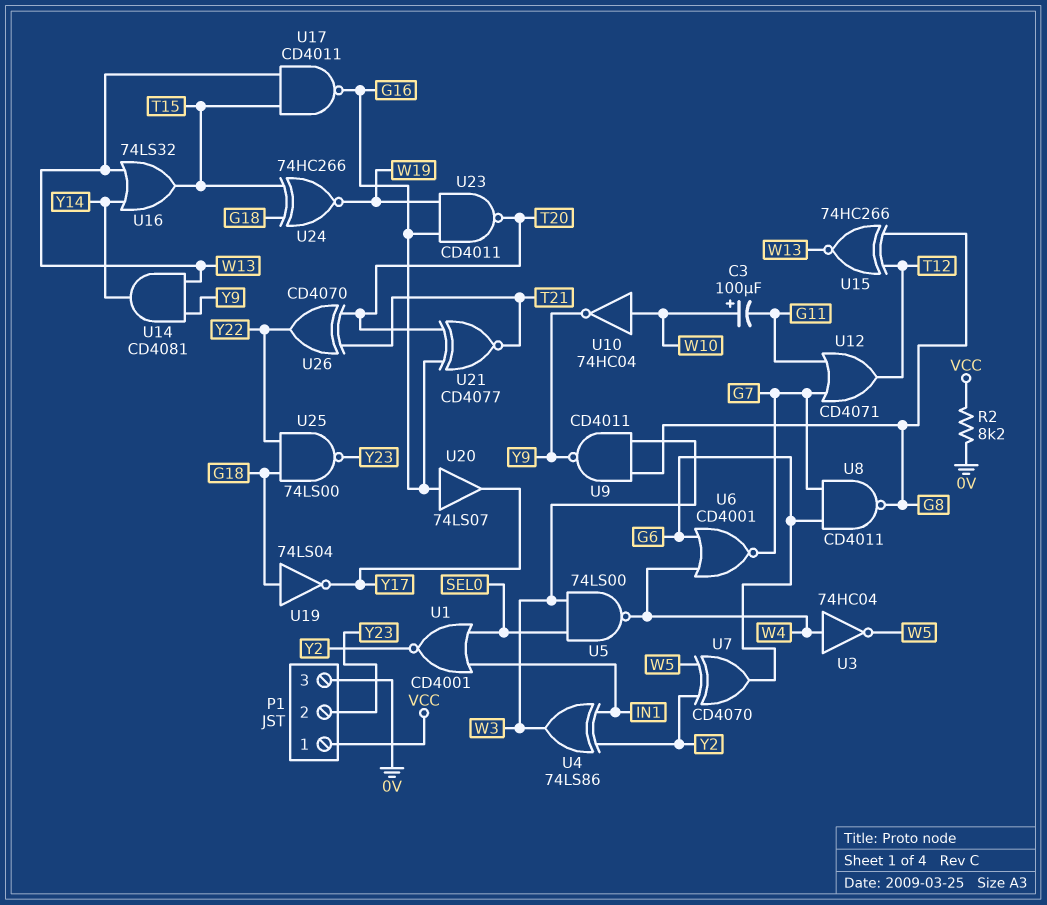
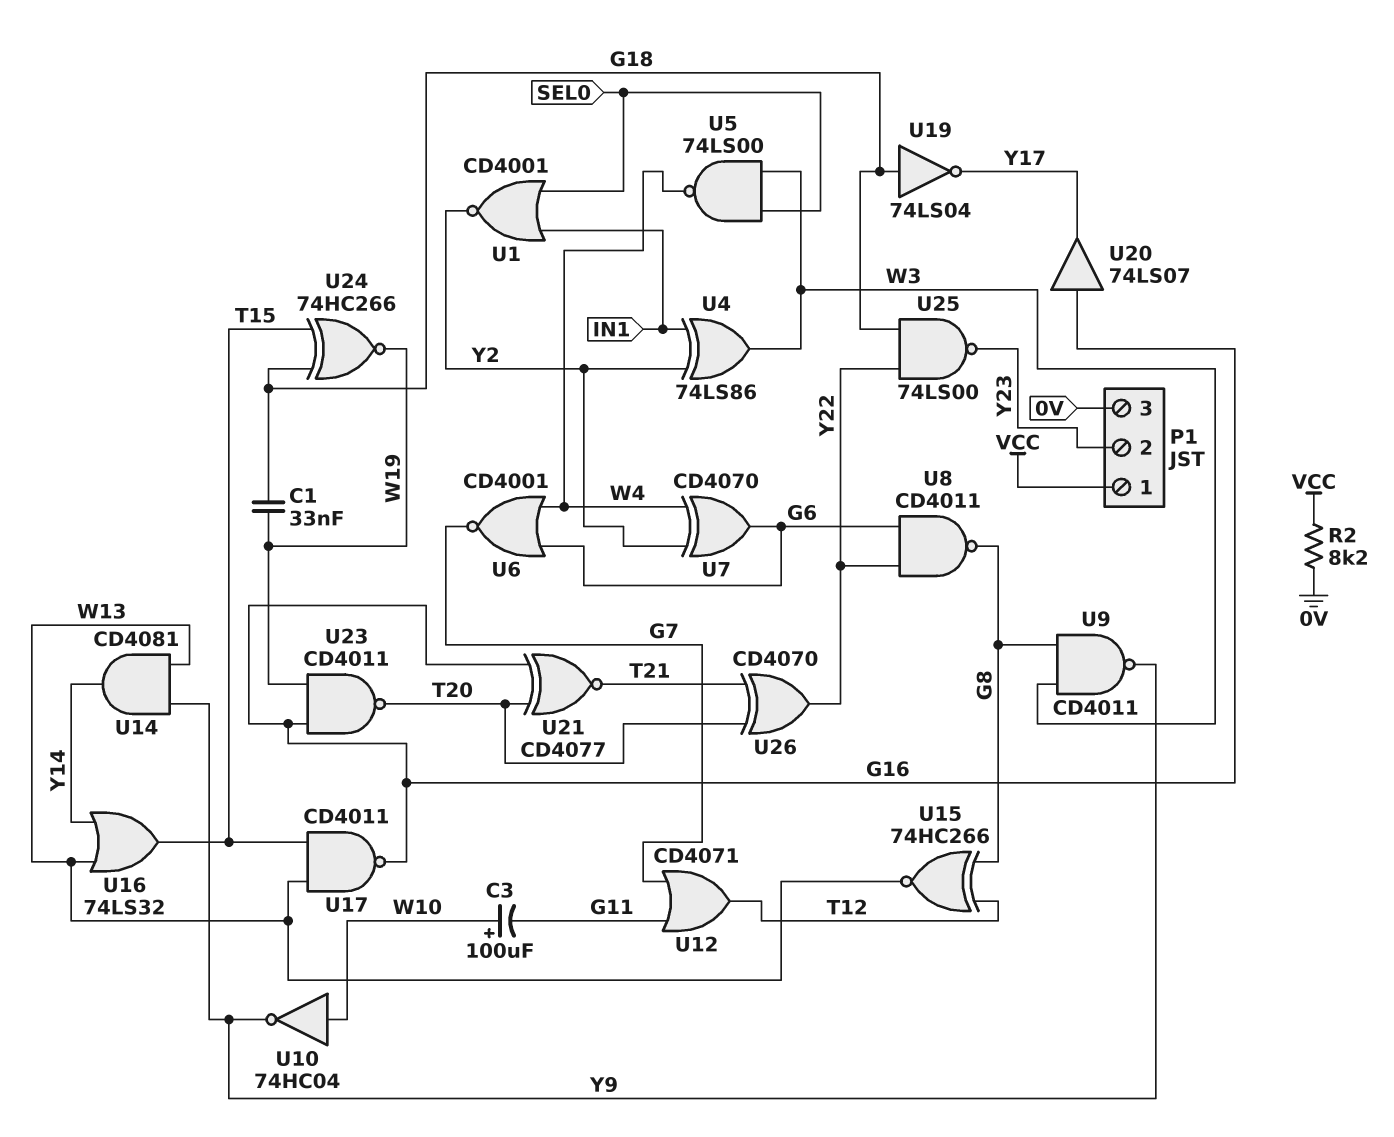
C1: none -> 33nF (G18, W19)
U3: NOT 74HC04 (in W4, out W5) -> none
U7: XOR CD4070 (in W5, in Y2, out G6) -> XOR CD4070 (in W4, in Y2, out G6)
U8: NAND CD4011 (in G6, in G7, out G8) -> NAND CD4011 (in G6, in Y22, out G8)

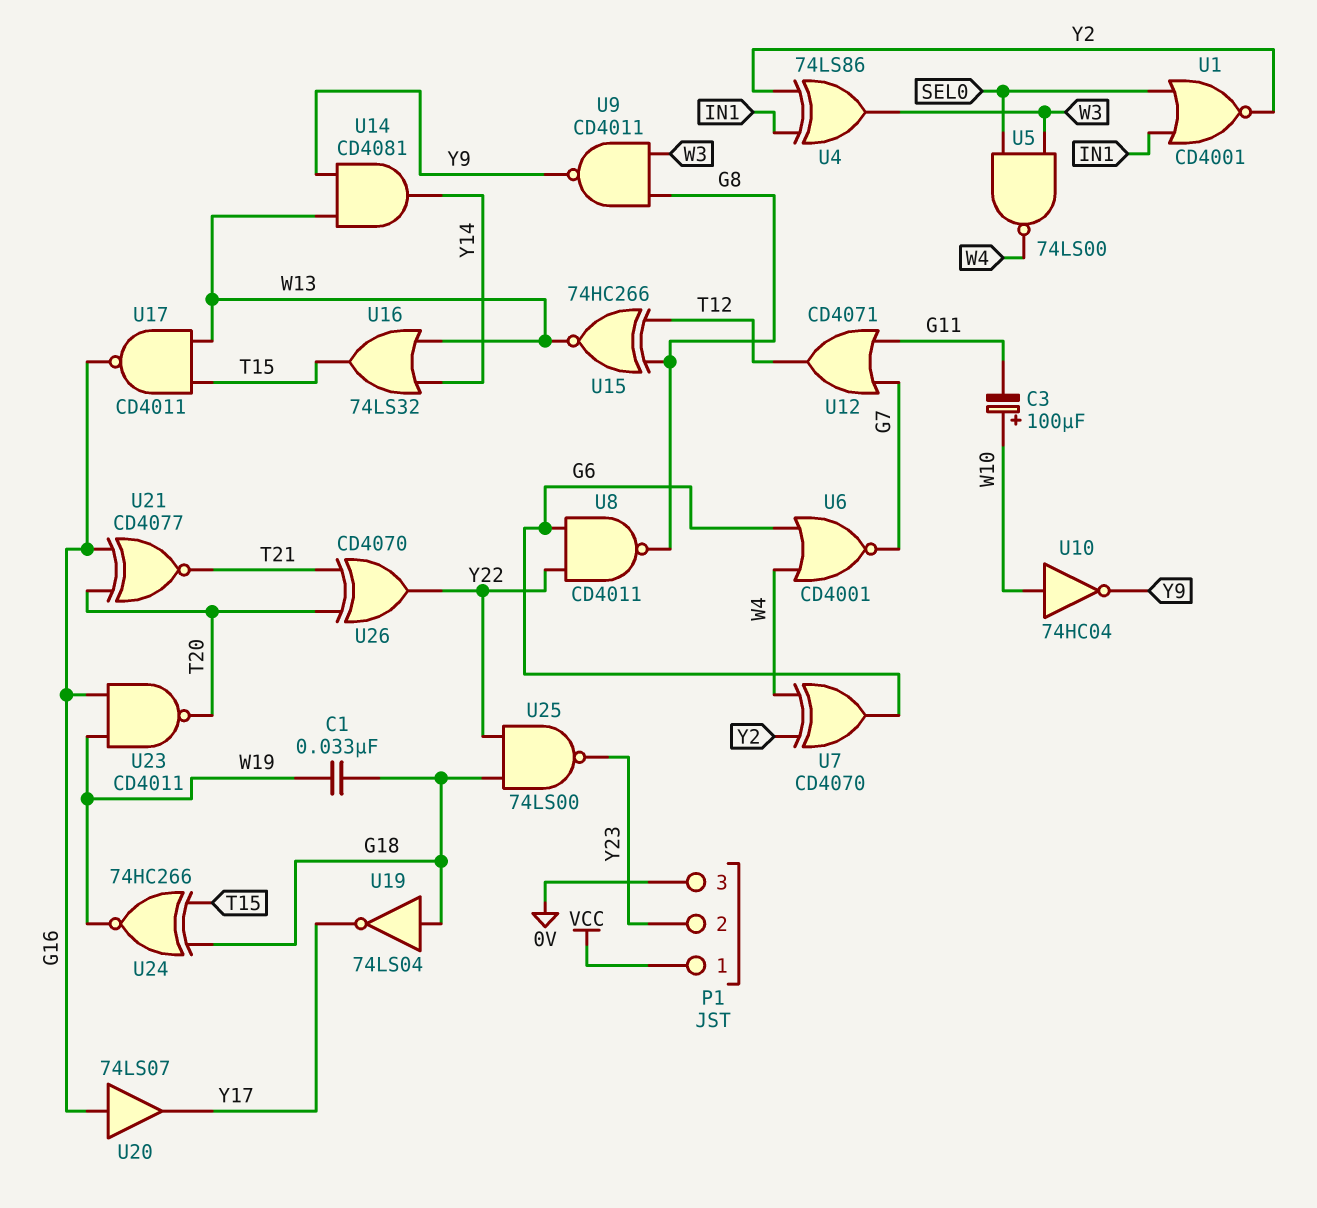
R2: 8.2k (0V, VCC) -> none

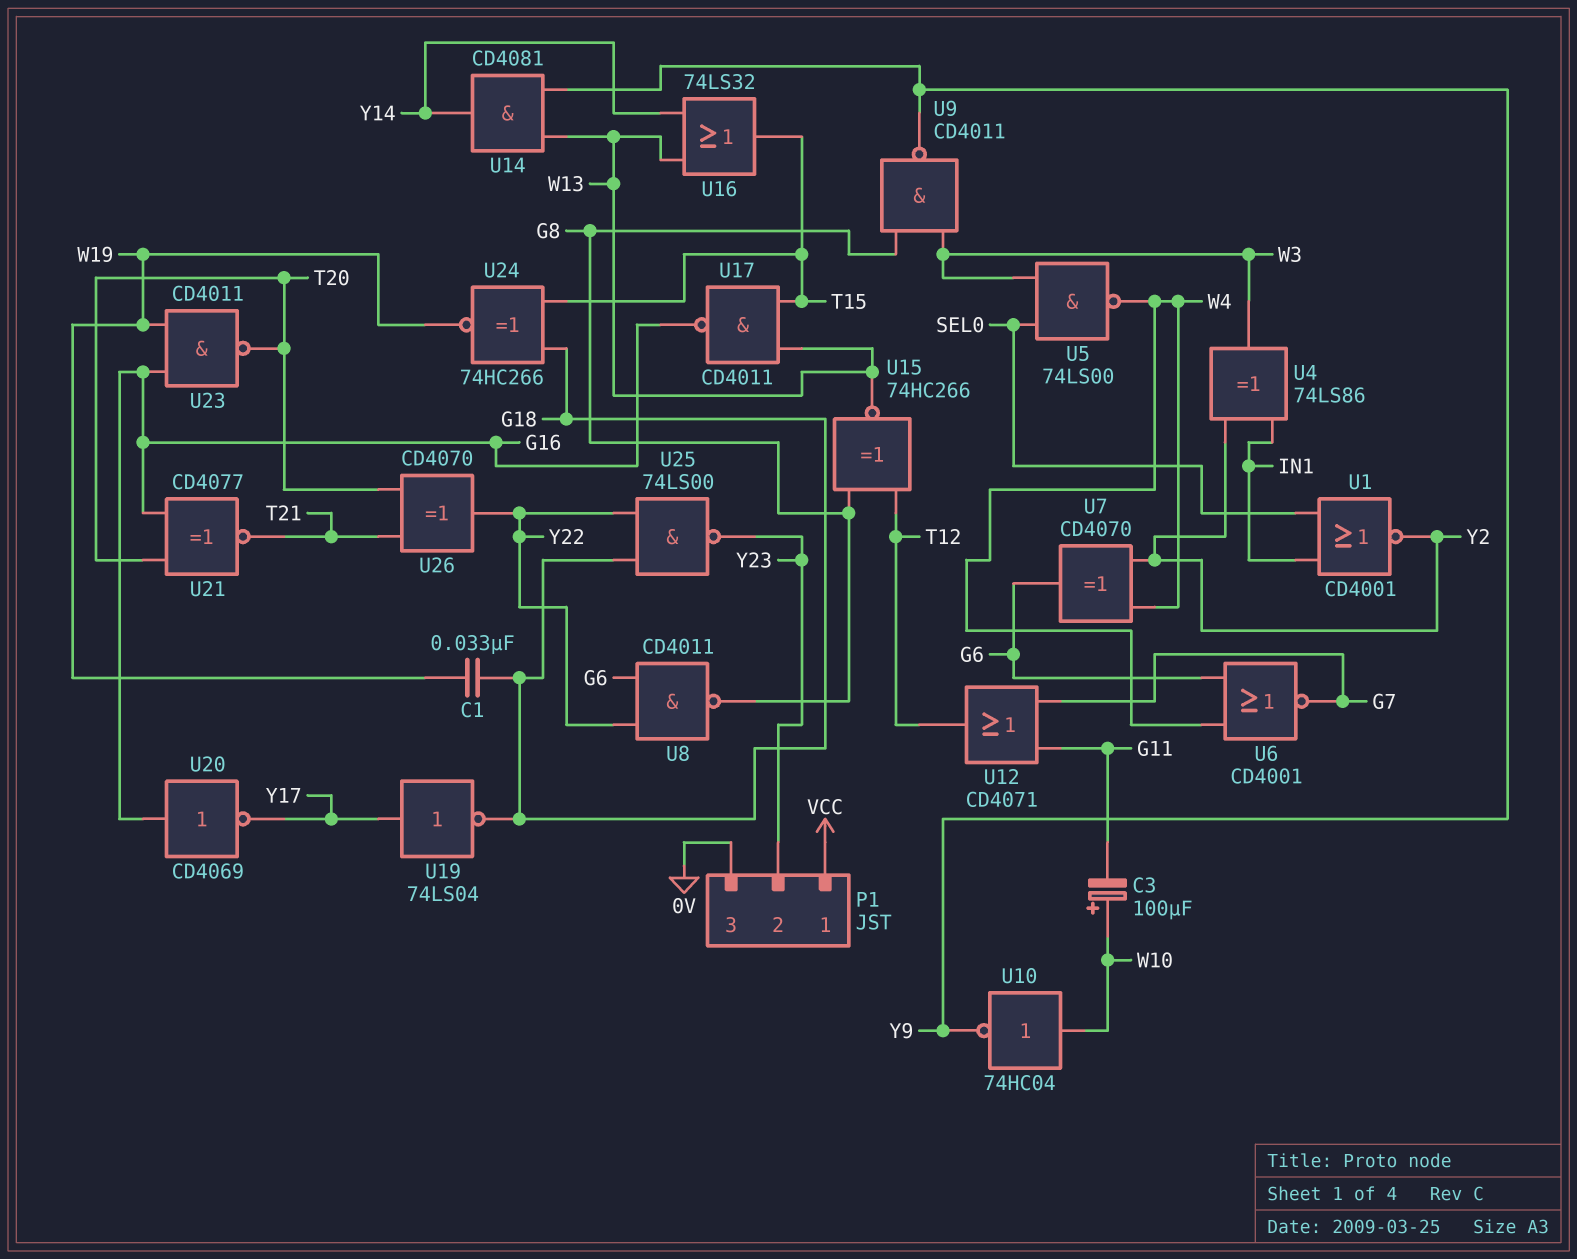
U19: NOT 74LS04 (in G18, out Y17) -> NOT 74LS04 (in Y17, out G18)
U20: buffer 74LS07 (in G16, out Y17) -> NOT CD4069 (in G16, out Y17)

